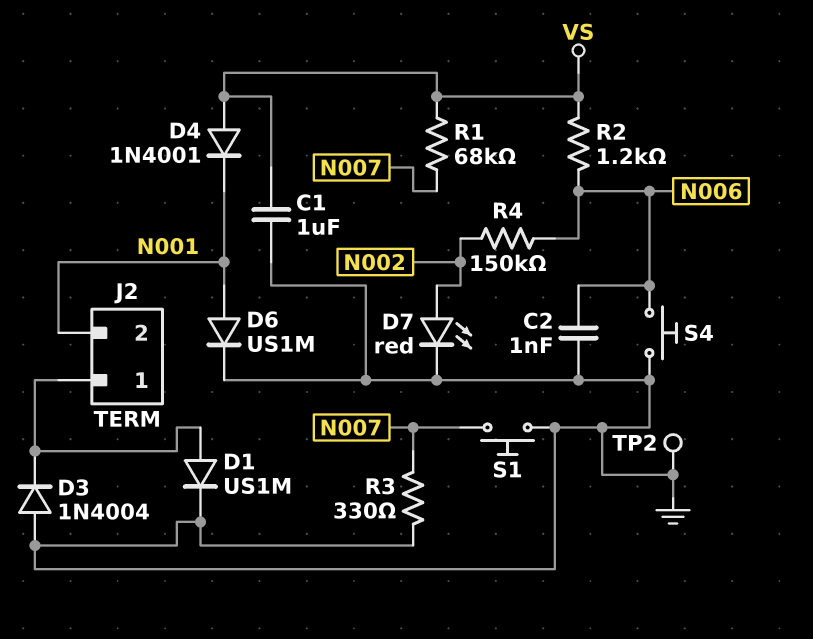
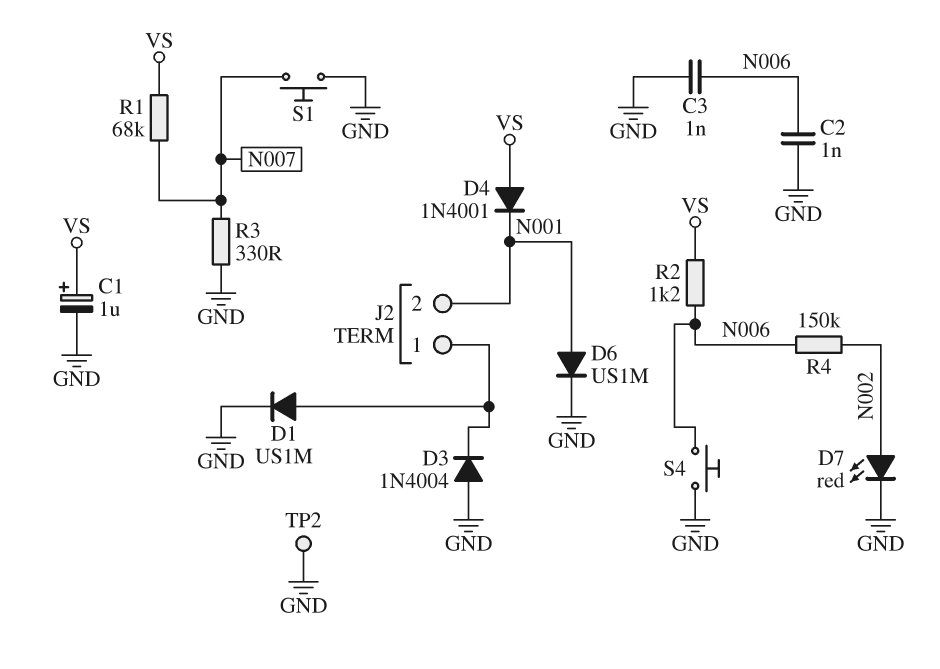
C1: 1uF (GND, VS) -> 1uF (plus VS, minus GND)
C3: none -> 1nF (GND, N006)

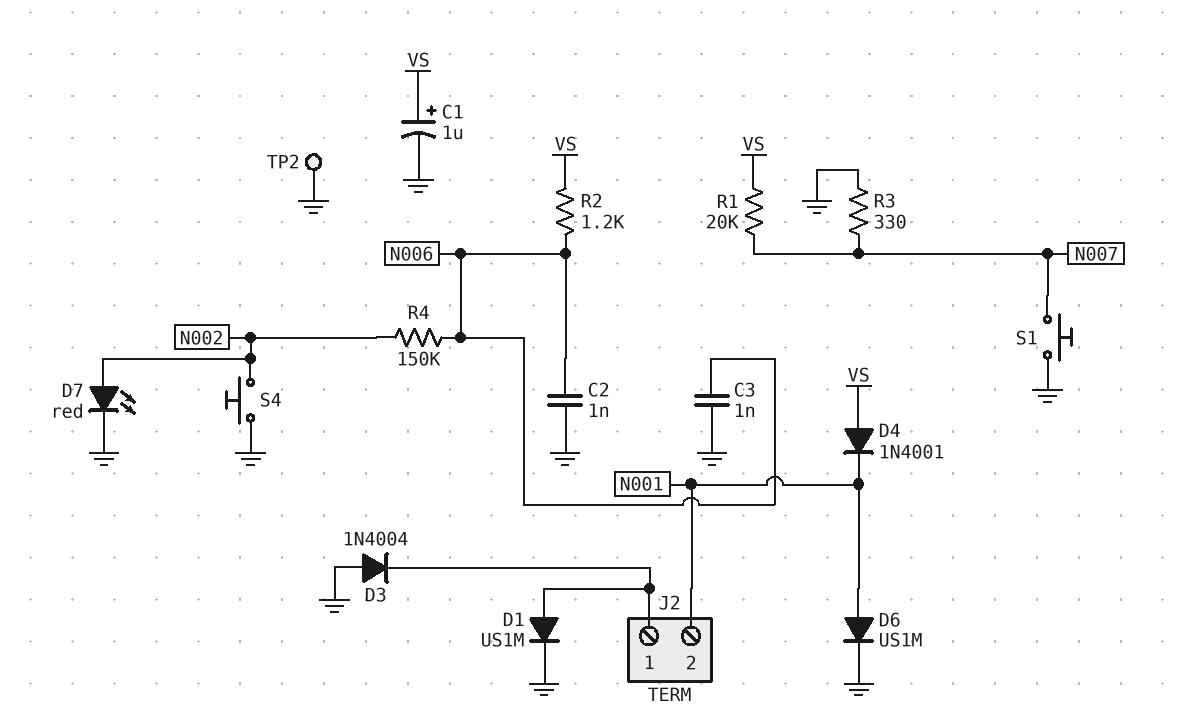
R1: 68k (N007, VS) -> 20k (N007, VS)
S4: button (GND, N006) -> button (GND, N002)

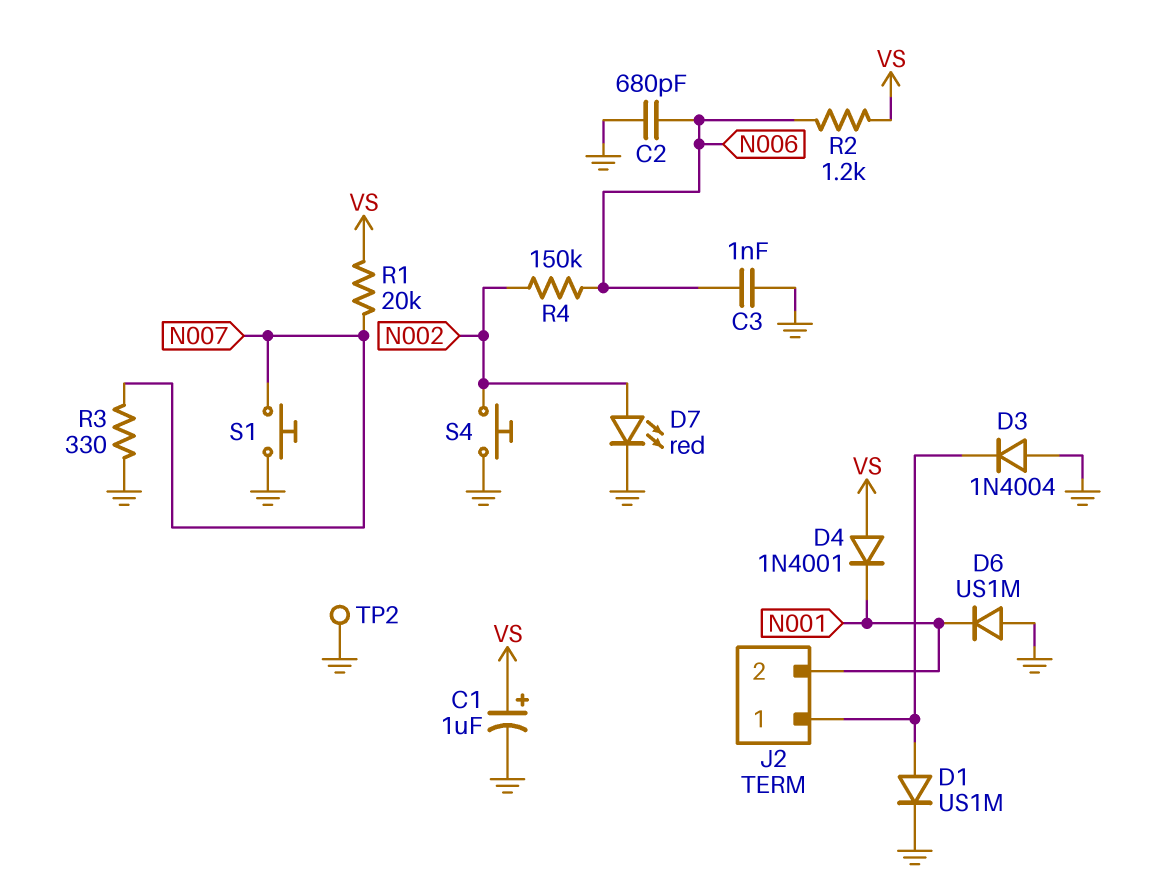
C2: 1nF (GND, N006) -> 680pF (GND, N006)
D6: diode US1M (A N001, K GND) -> diode US1M (A GND, K N001)

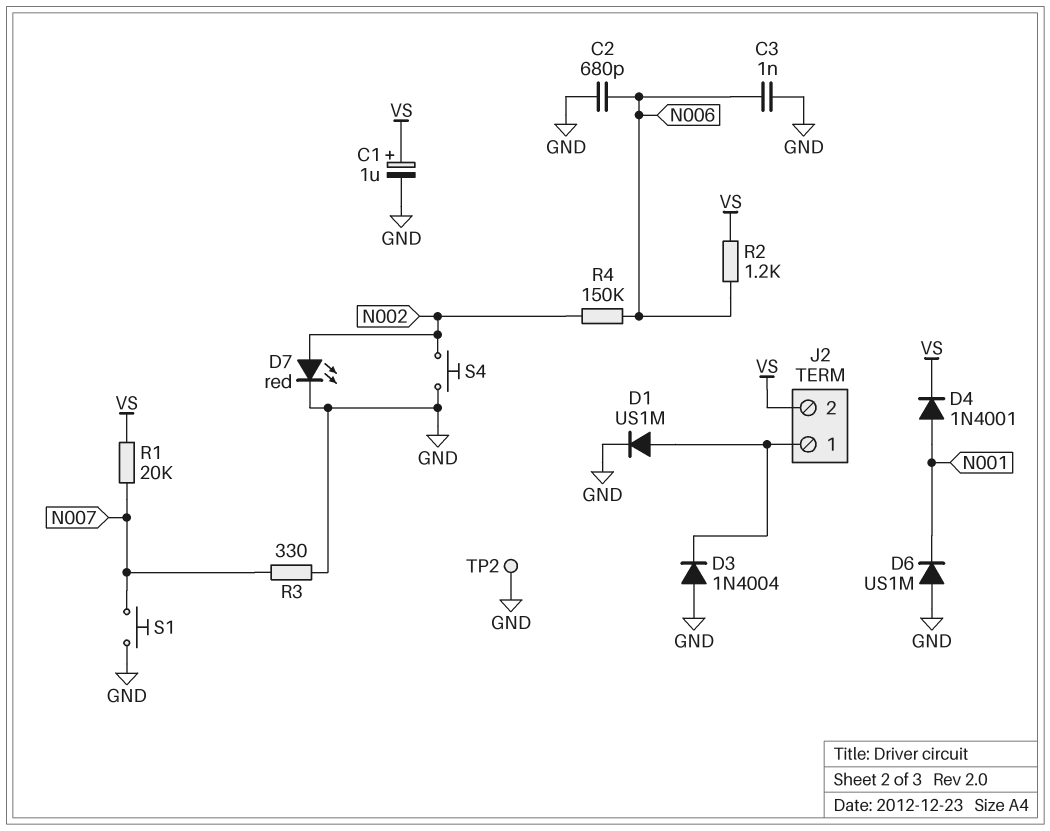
D4: diode 1N4001 (A VS, K N001) -> diode 1N4001 (A N001, K VS)
J2 pin 2: N001 -> VS

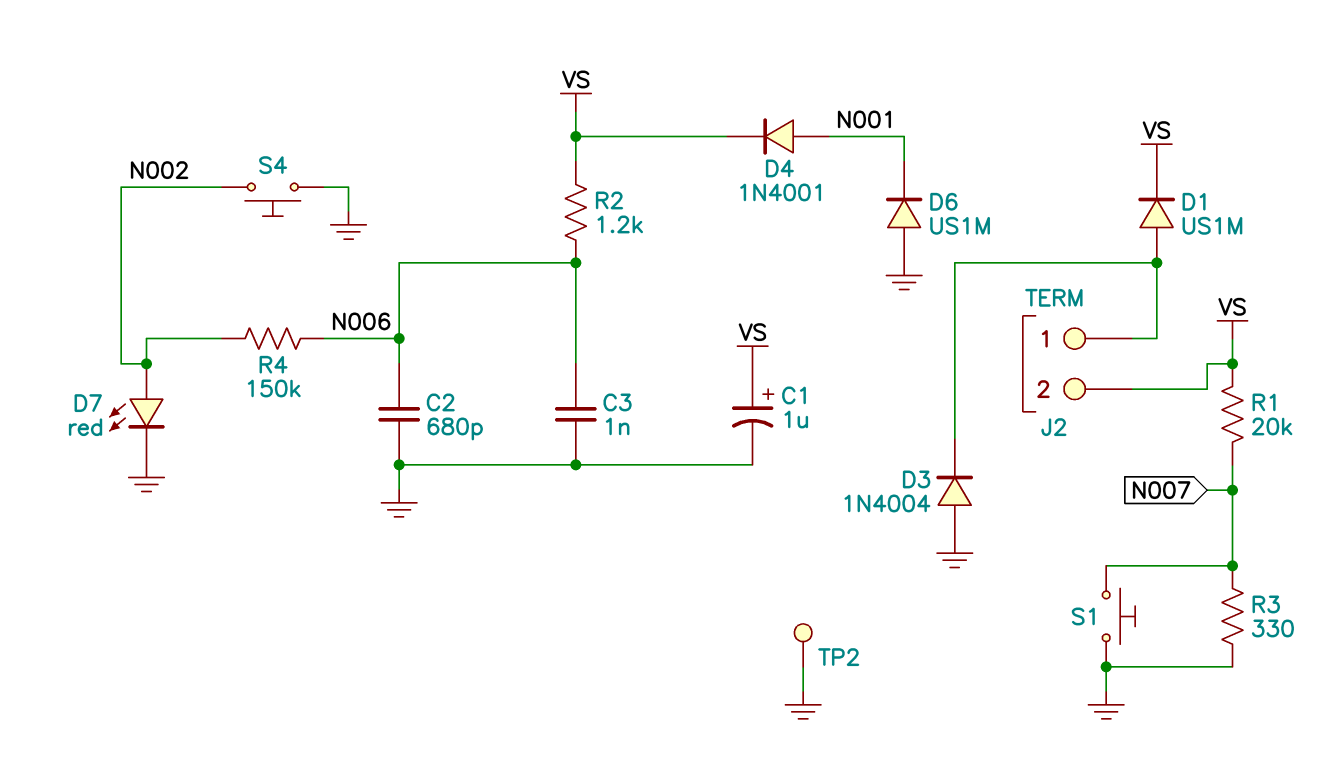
D1: diode US1M (A J2/1, K GND) -> diode US1M (A J2/1, K VS)

